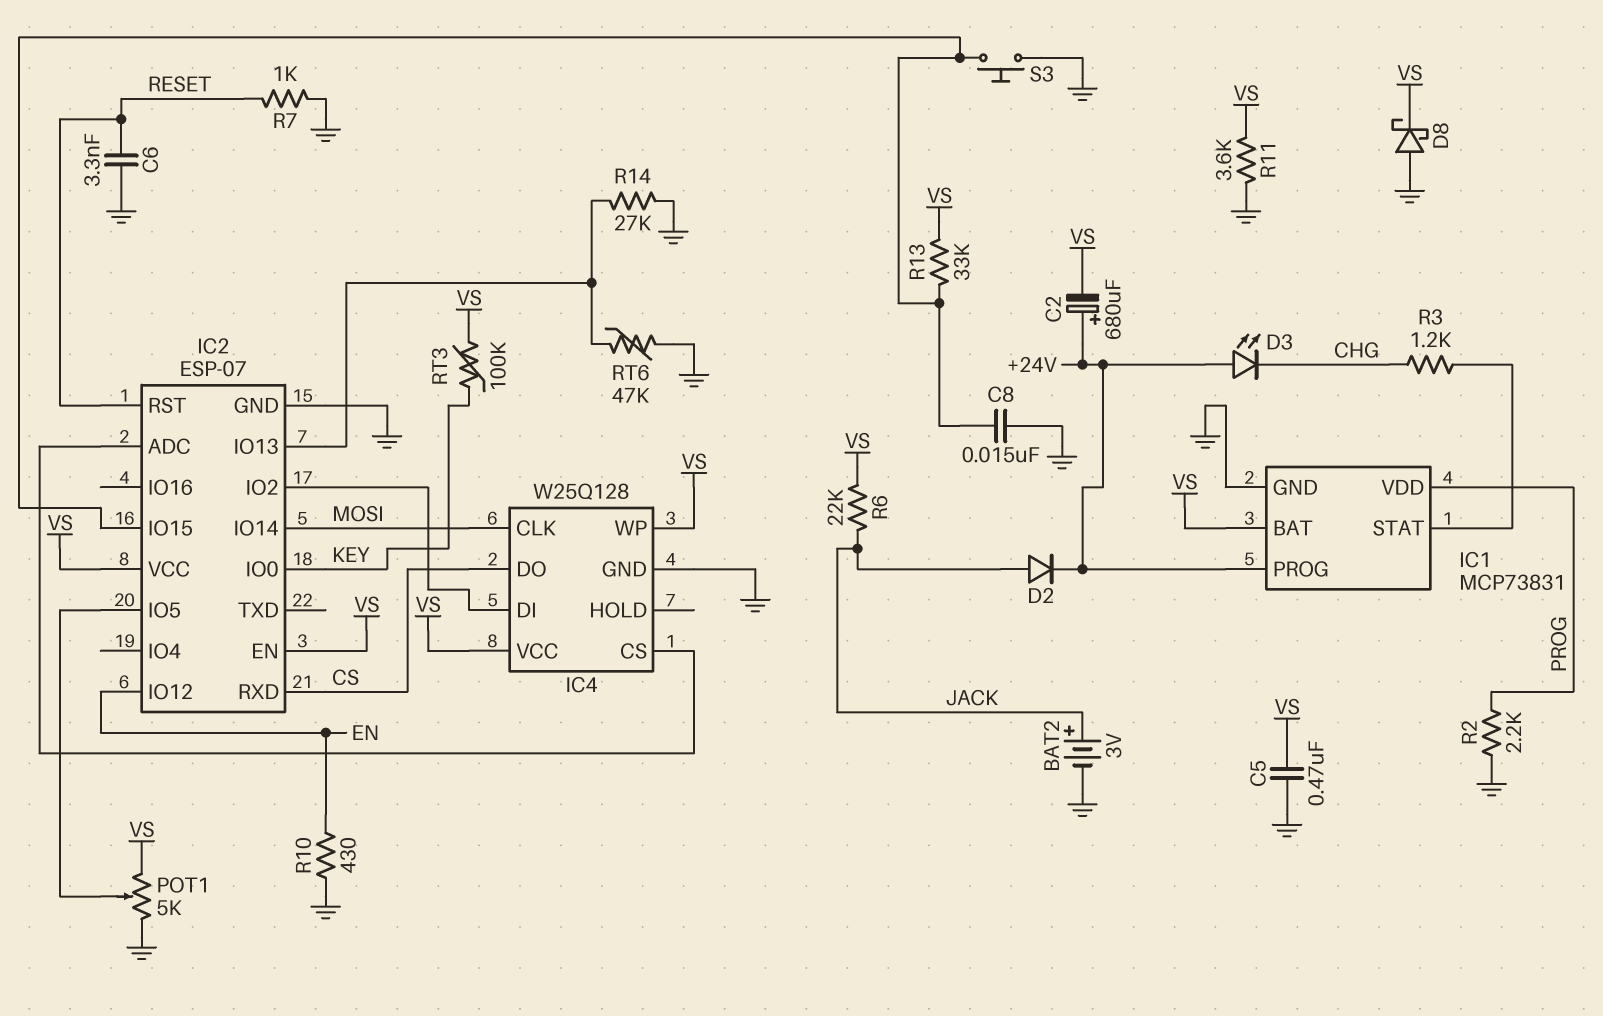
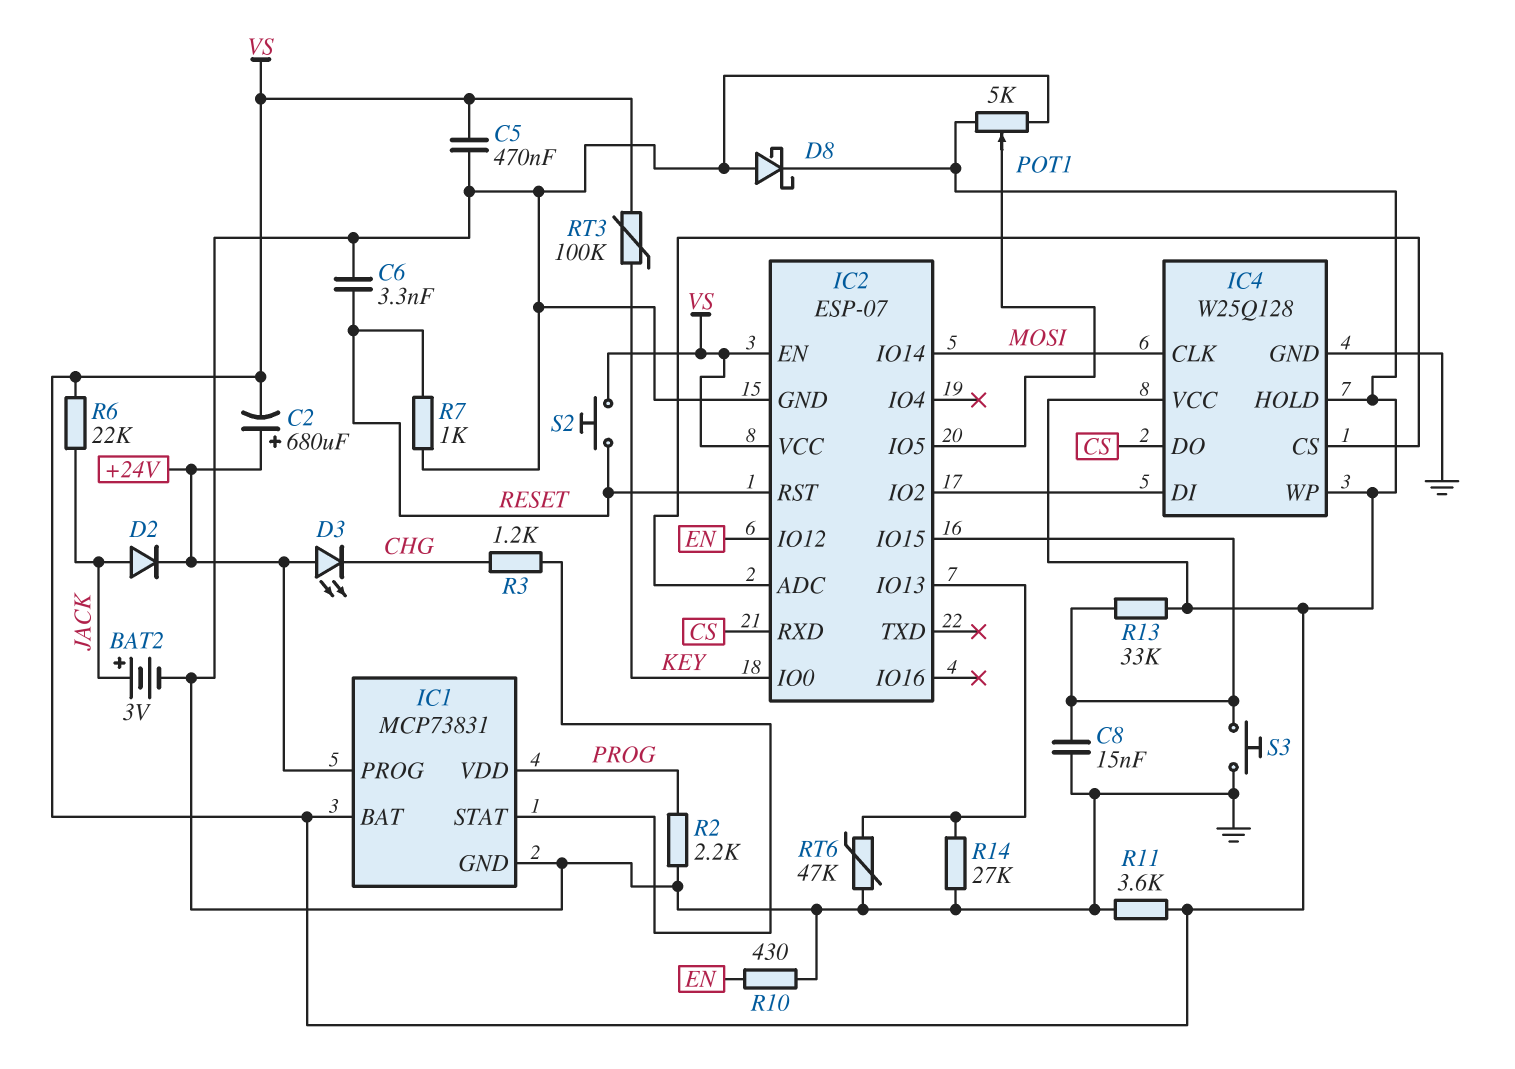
IC4 pin HOLD: none -> VS
S2: none -> button (RESET, VS)

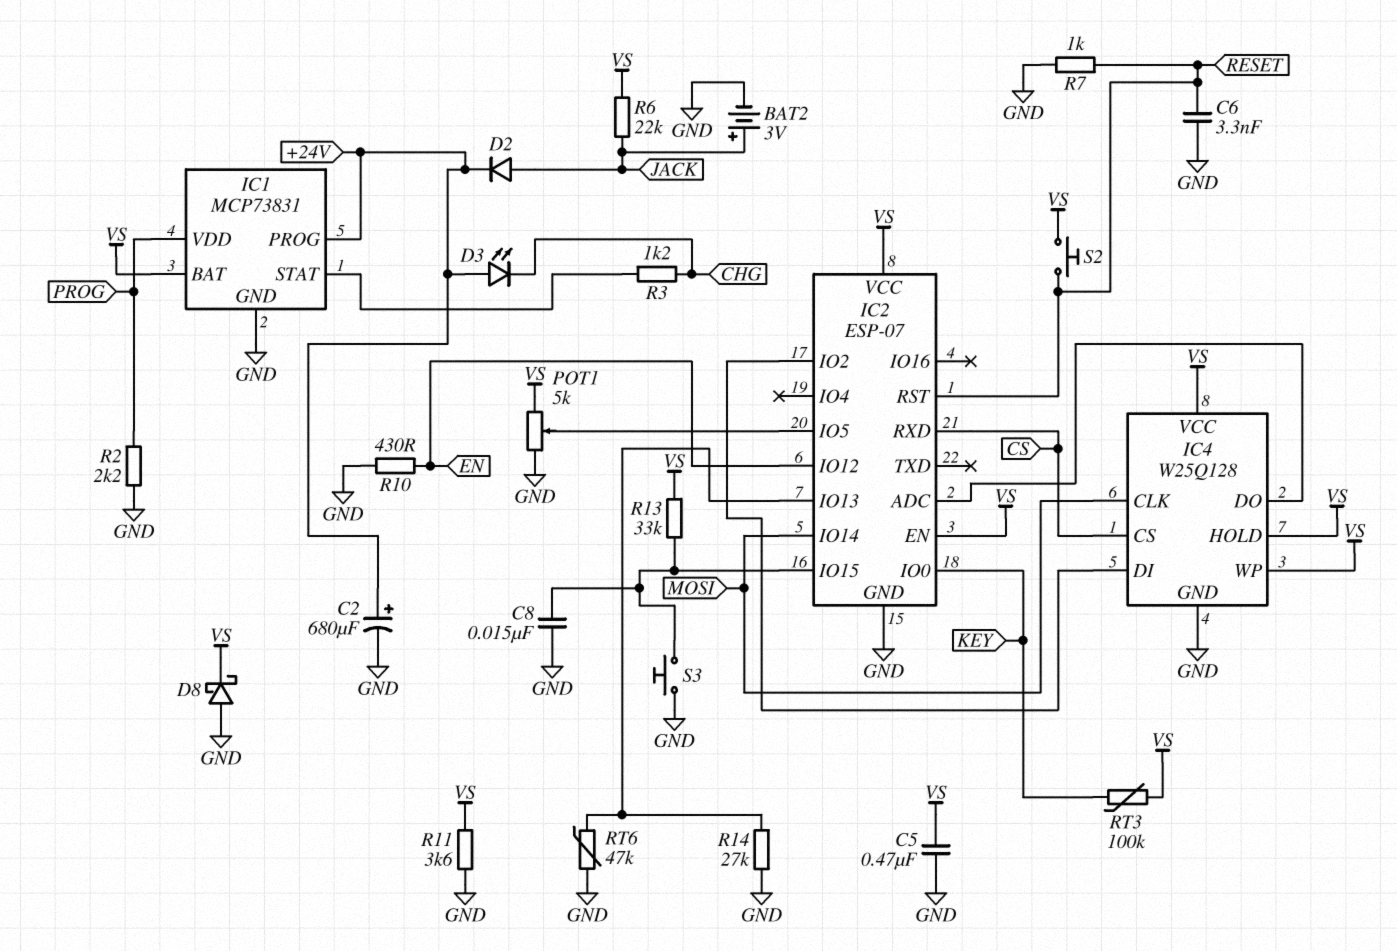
C2: 680uF (plus +24V, minus VS) -> 680uF (plus +24V, minus GND)
IC4 pin CS: IC2/ADC -> CS
IC4 pin DO: CS -> IC2/ADC

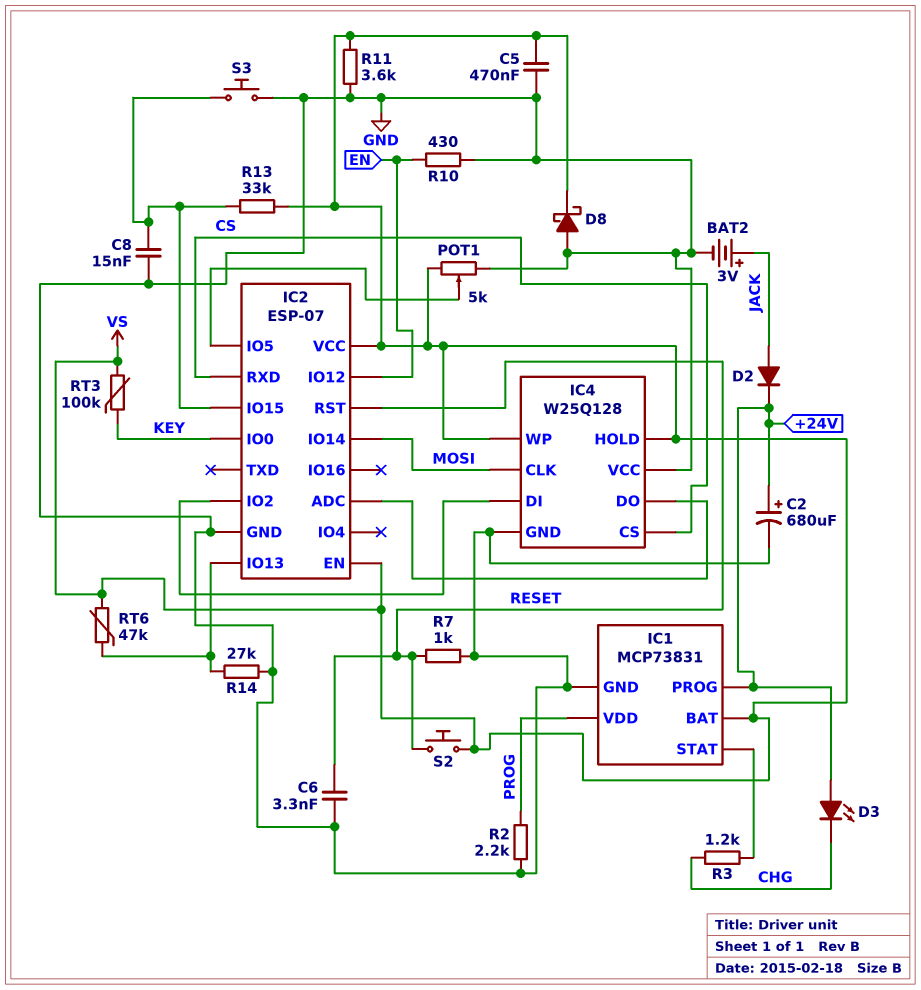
IC4 pin VCC: VS -> GND
R6: 22k (JACK, VS) -> none
RT6: 47k (GND, IC2/IO13) -> 47k (IC2/IO13, VS)

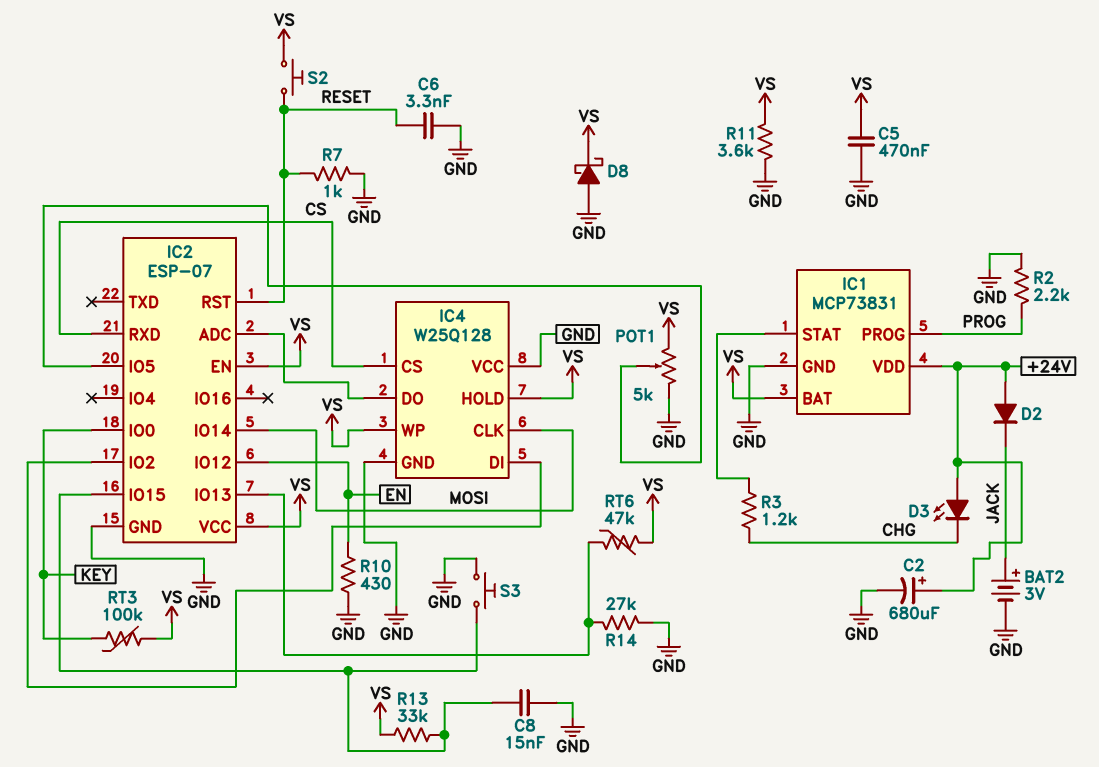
D2: diode (A JACK, K +24V) -> diode (A +24V, K JACK)
IC1 pin PROG: +24V -> PROG
IC1 pin VDD: PROG -> +24V

